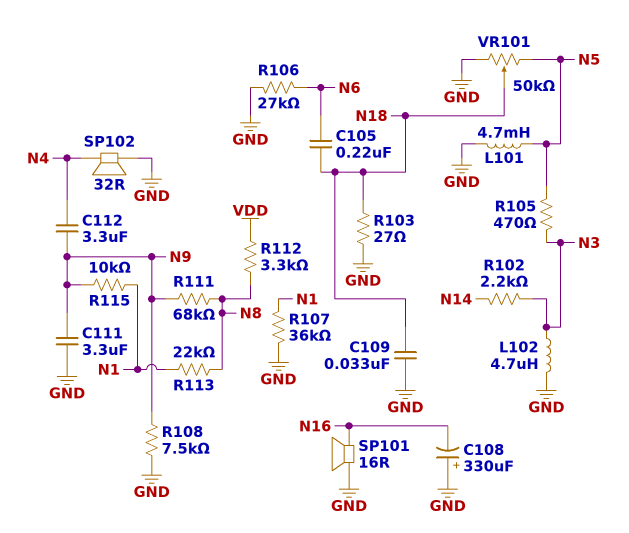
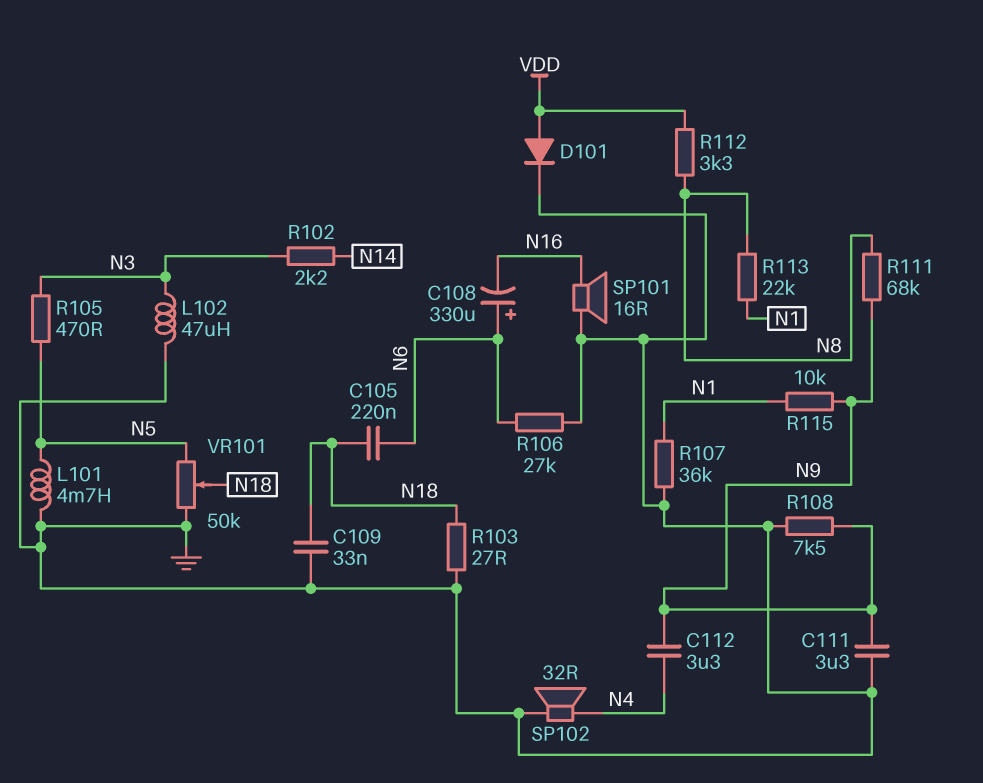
C108: 330uF (plus GND, minus N16) -> 330uF (plus N6, minus N16)
D101: none -> diode (A VDD, K GND)
L102: 4.7uH (GND, N3) -> 47uH (GND, N3)

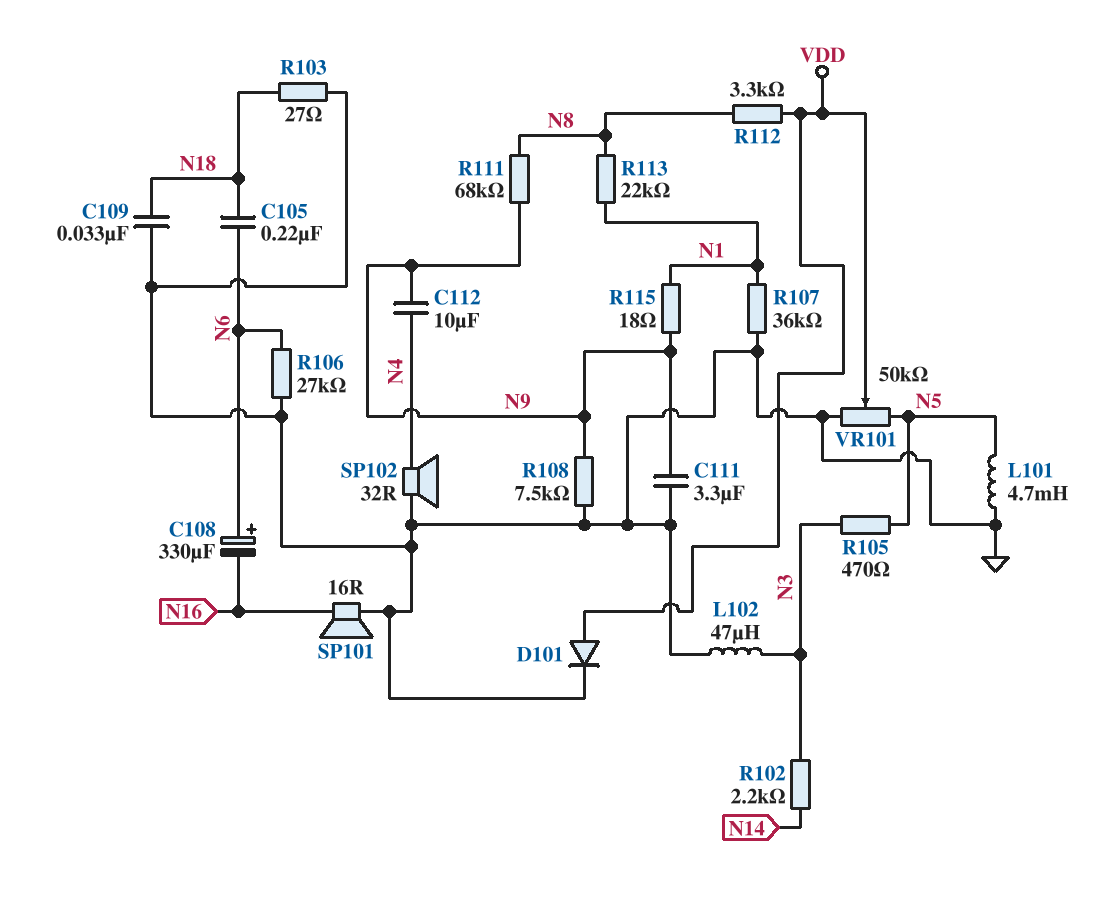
C112: 3.3uF (N4, N9) -> 10uF (N4, N9)
R115: 10k (N1, N9) -> 18 (N1, N9)
VR101: 50k (GND, N5, wiper N18) -> 50k (GND, N5, wiper VDD)

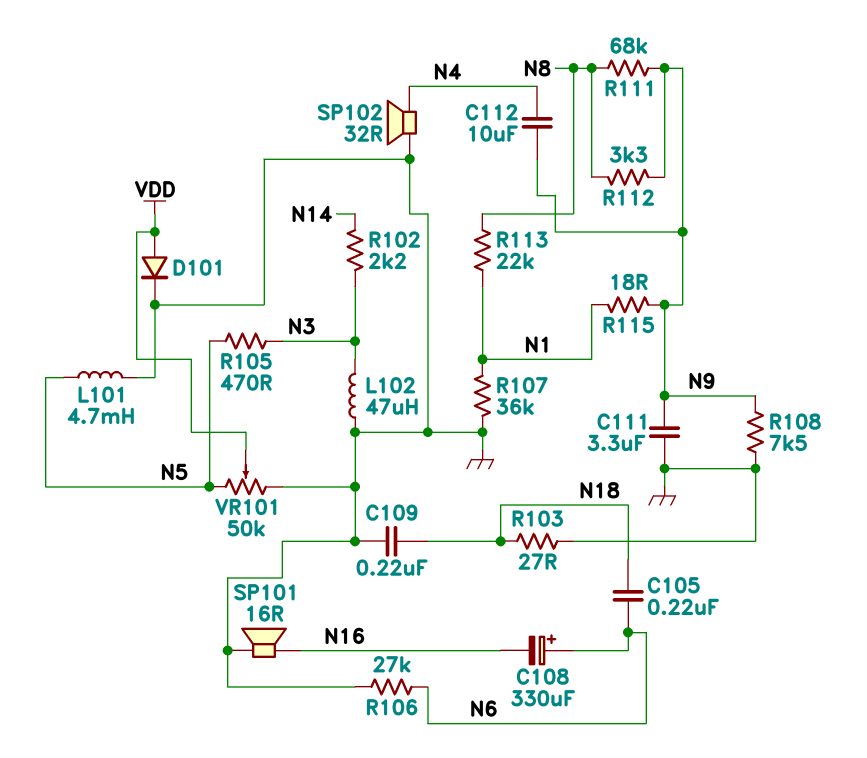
C109: 33nF (GND, N18) -> 220nF (GND, N18)
R112: 3.3k (N8, VDD) -> 3.3k (N8, N9)

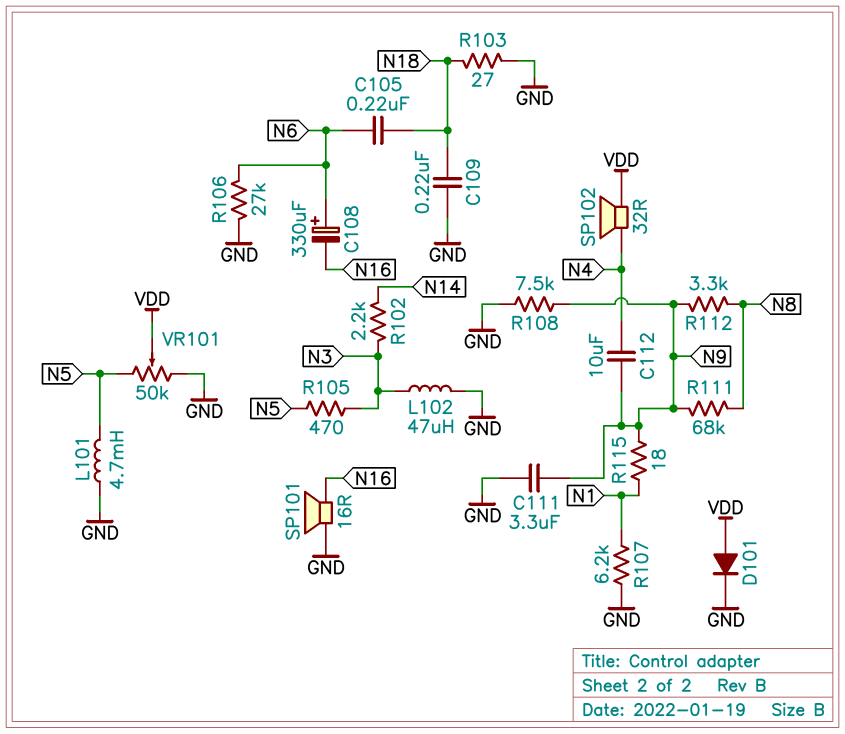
R107: 36k (GND, N1) -> 6.2k (GND, N1)
R113: 22k (N1, N8) -> none
SP102: speaker 32R (GND, N4) -> speaker 32R (N4, VDD)

